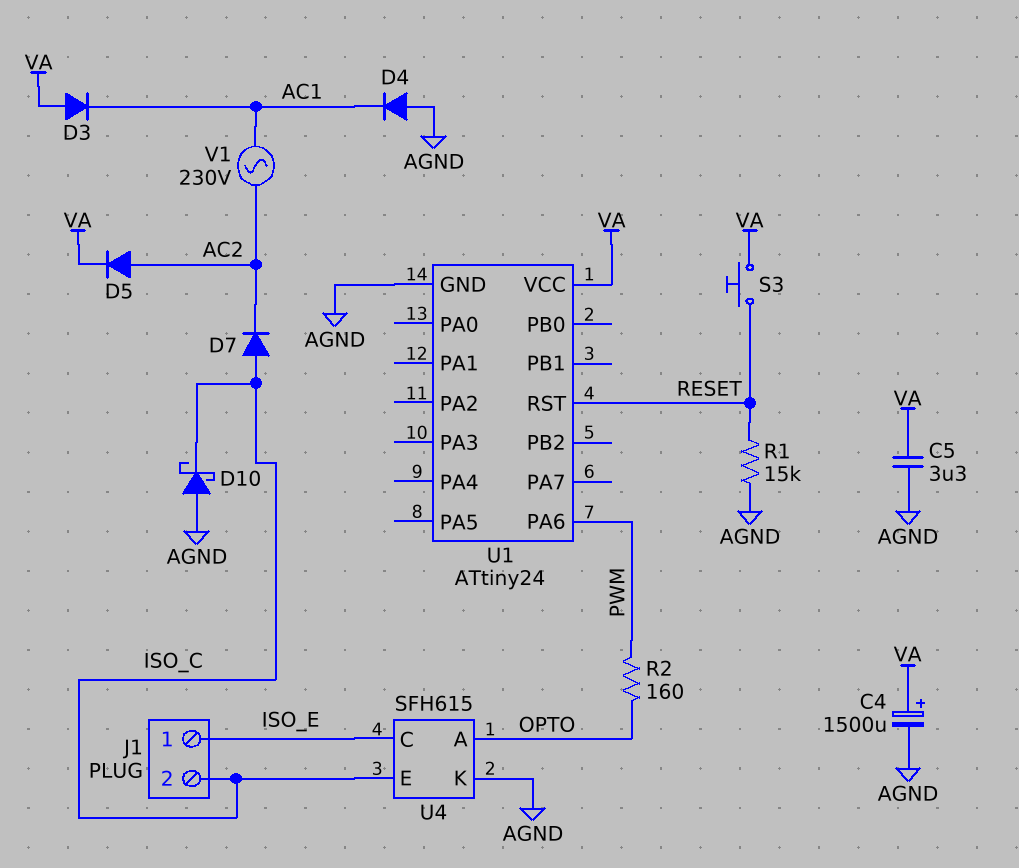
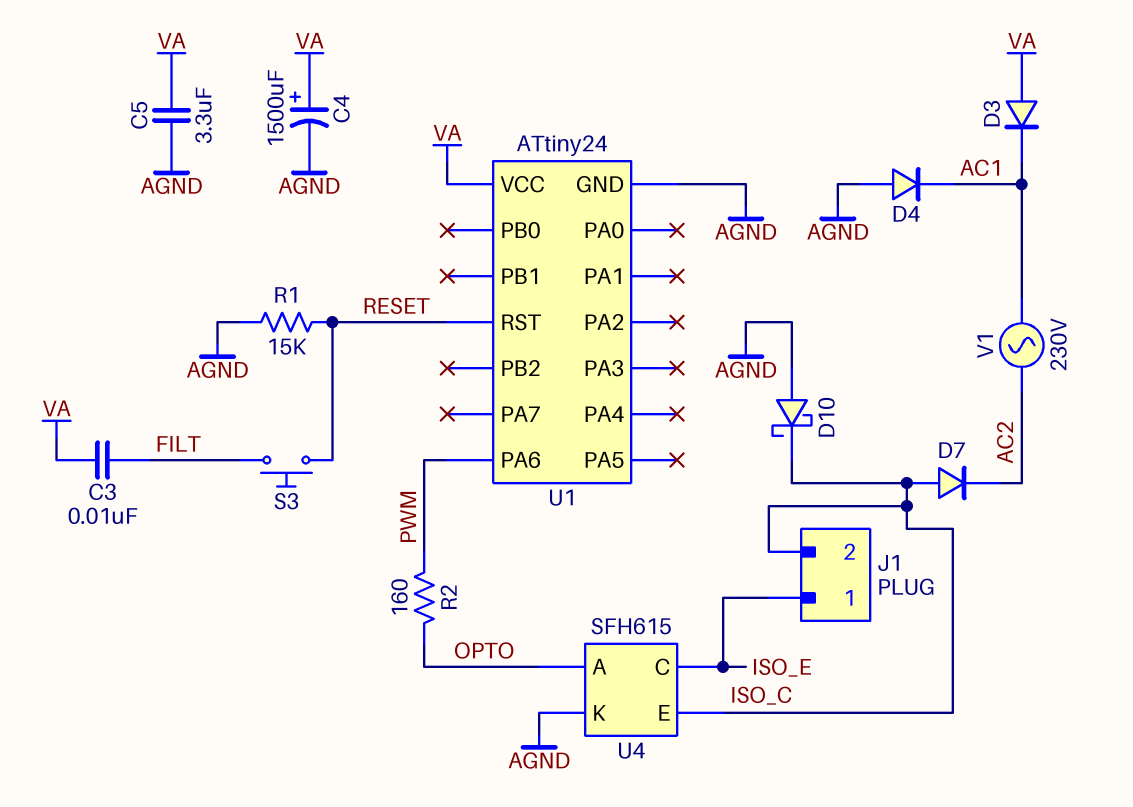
C3: none -> 10nF (FILT, VA)
D5: diode (A AC2, K VA) -> none
S3: button (RESET, VA) -> button (FILT, RESET)

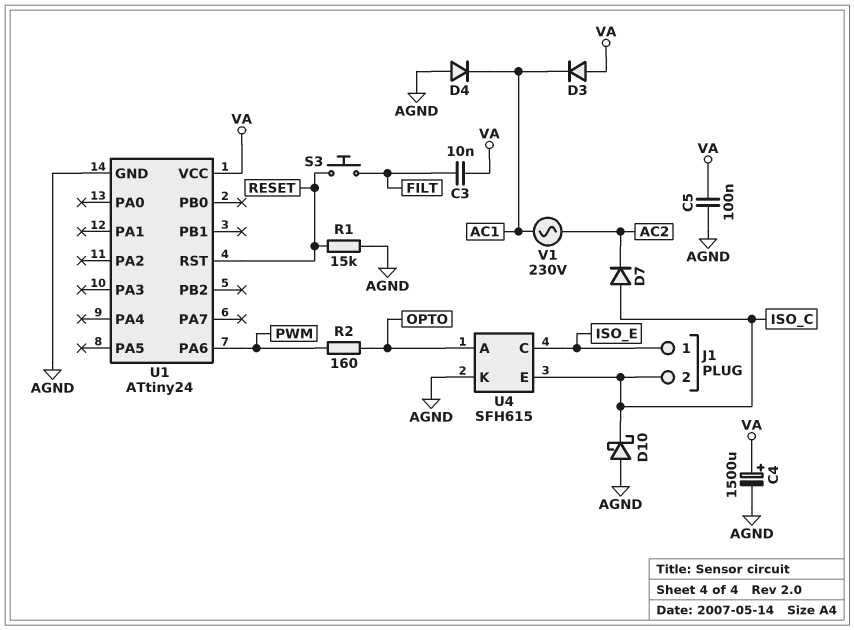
C5: 3.3uF (AGND, VA) -> 100nF (AGND, VA)

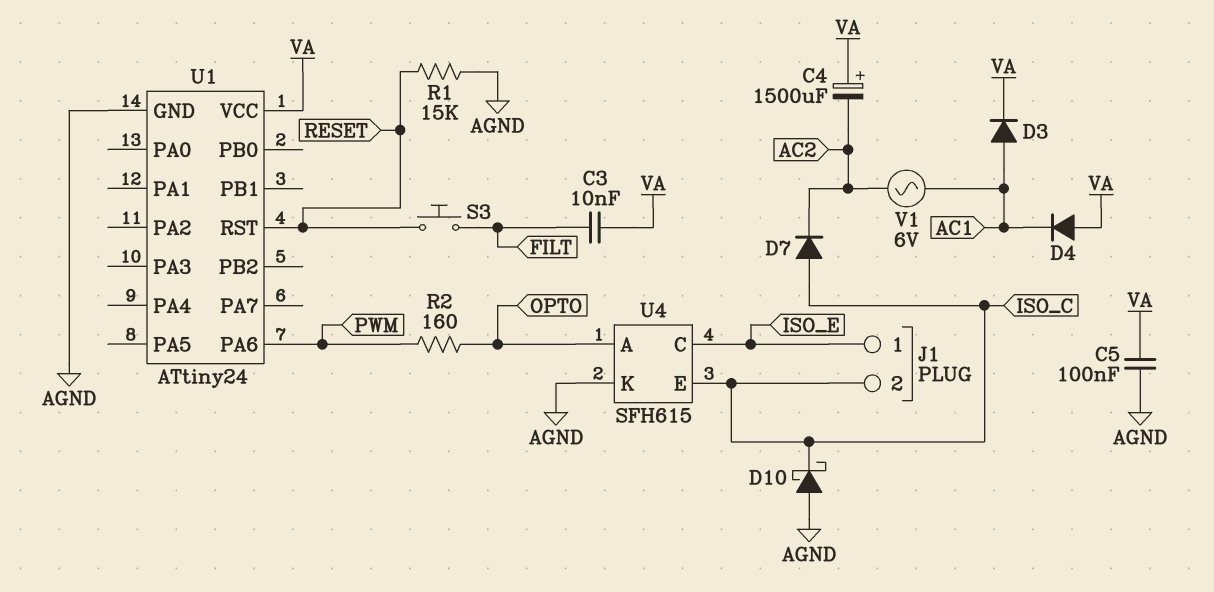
C4: 1500uF (plus VA, minus AGND) -> 1500uF (plus VA, minus AC2)
D3: diode (A VA, K AC1) -> diode (A AC1, K VA)
D4: diode (A AGND, K AC1) -> diode (A VA, K AC1)
V1: AC 230V (AC1, AC2) -> AC 6V (AC1, AC2)

